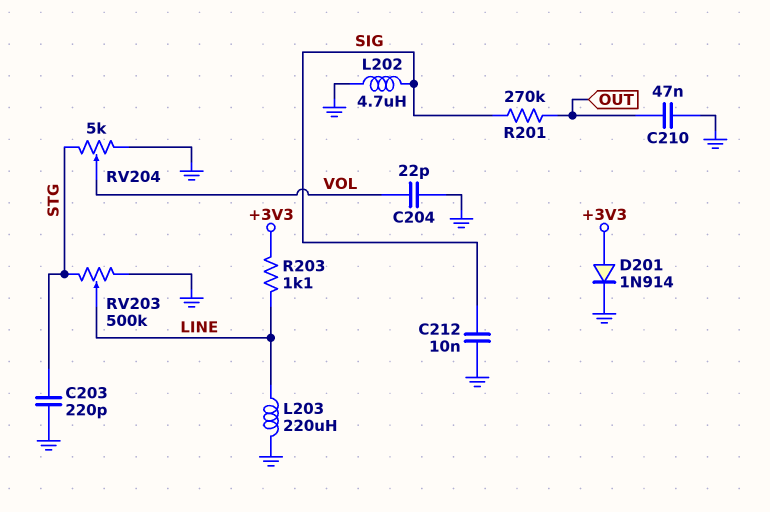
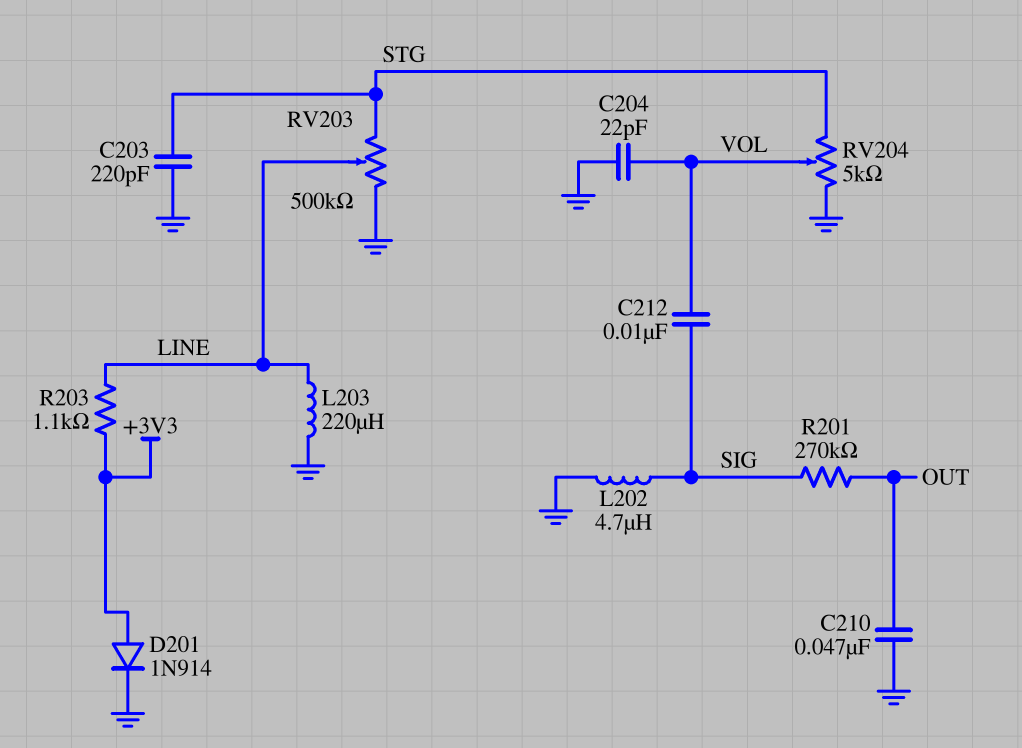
C212: 10nF (GND, SIG) -> 10nF (SIG, VOL)

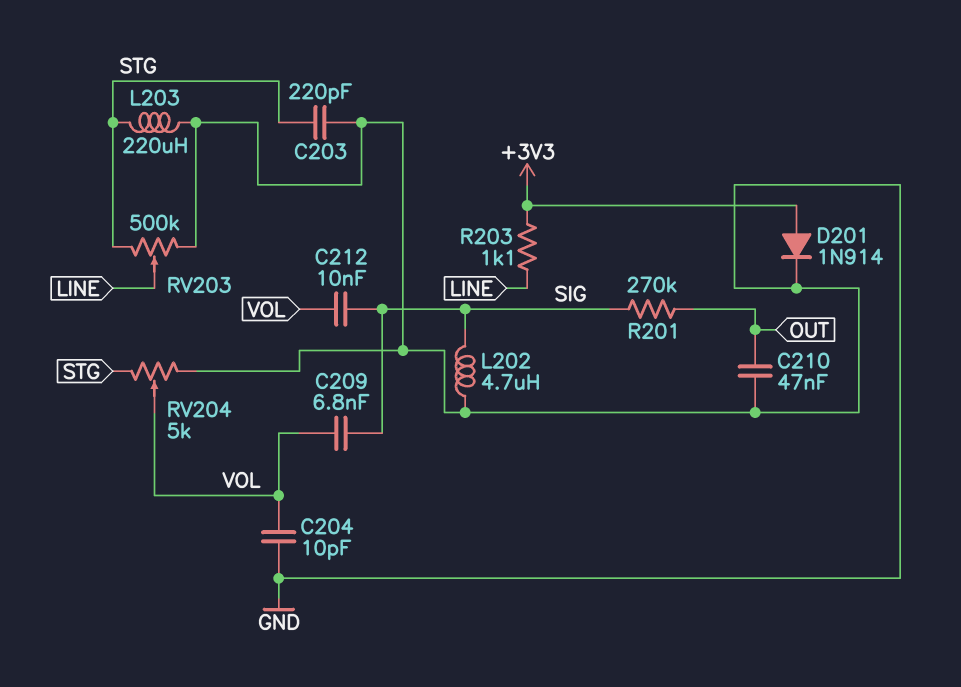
C204: 22pF (GND, VOL) -> 10pF (GND, VOL)
C209: none -> 6.8nF (SIG, VOL)
L203: 220uH (GND, LINE) -> 220uH (GND, STG)

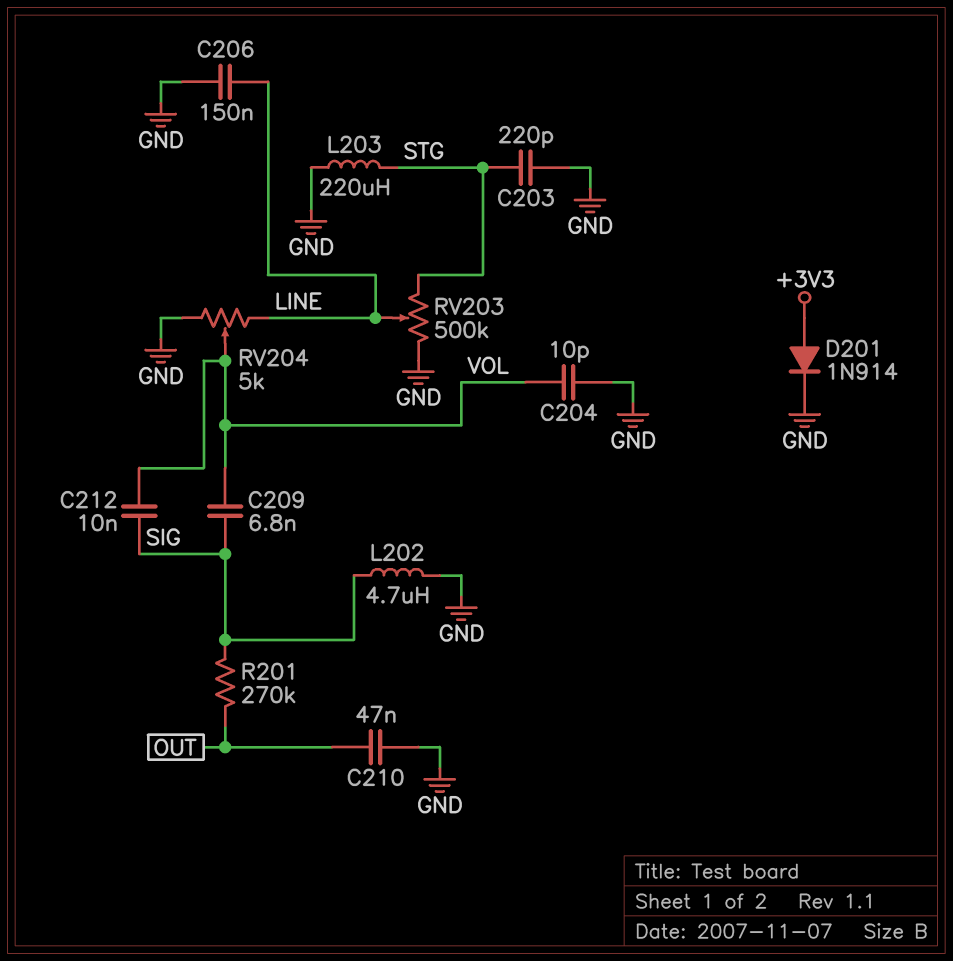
C206: none -> 150nF (GND, LINE)
R203: 1.1k (+3V3, LINE) -> none
RV204: 5k (GND, STG, wiper VOL) -> 5k (GND, LINE, wiper VOL)

